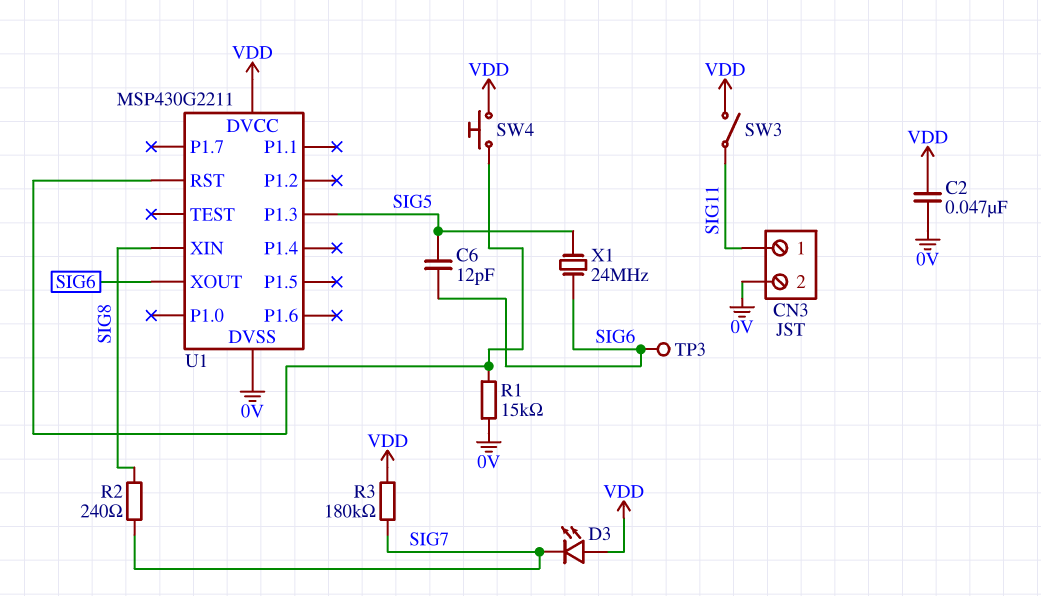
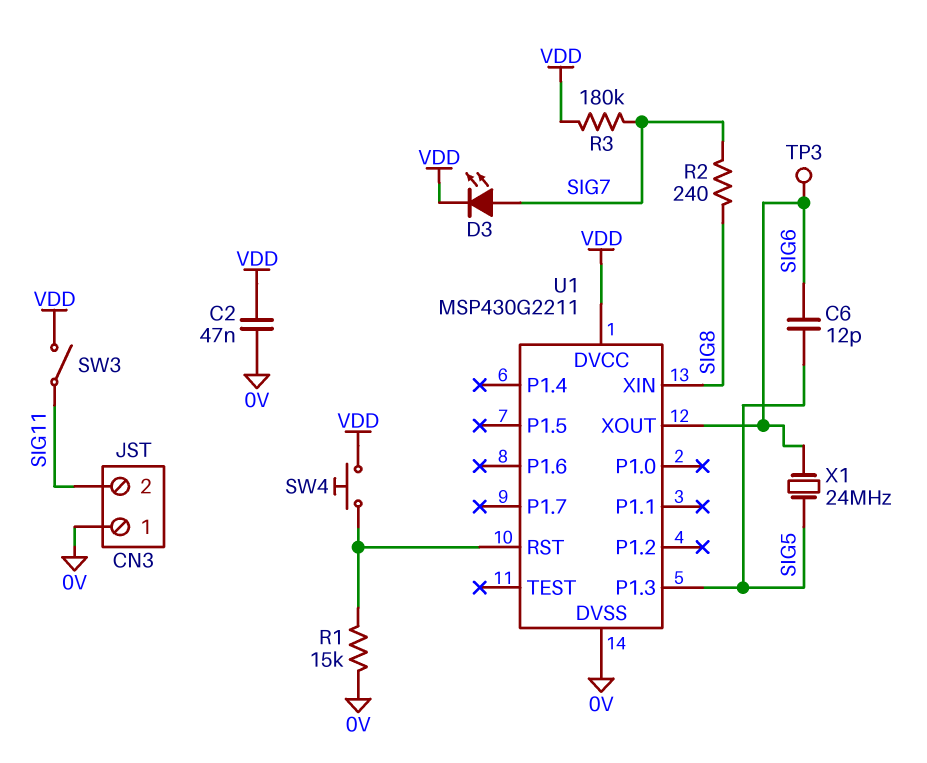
CN3 pin 1: SIG11 -> 0V
CN3 pin 2: 0V -> SIG11
D3: LED (A VDD, K SIG7) -> LED (A SIG7, K VDD)

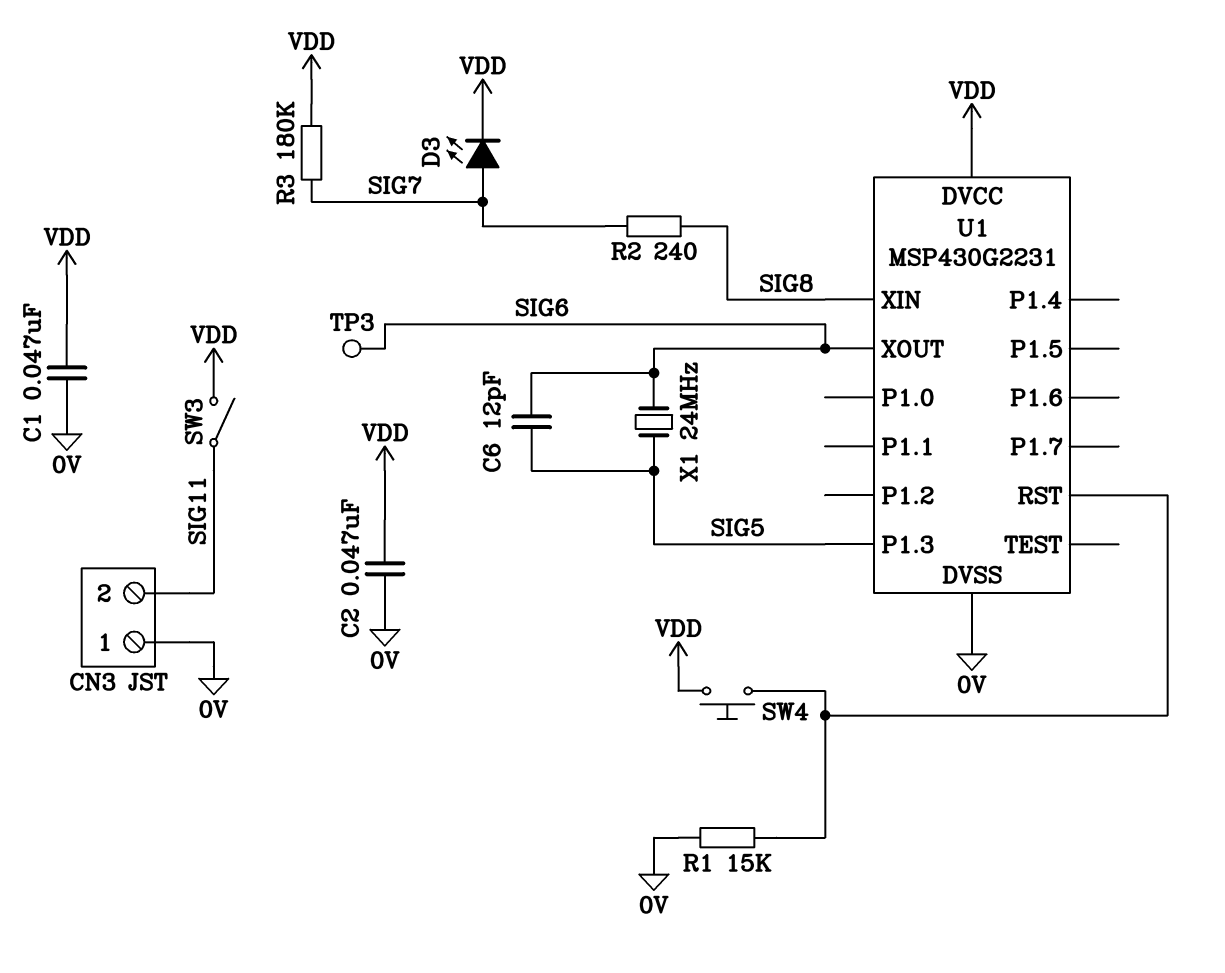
C1: none -> 47nF (0V, VDD)
U1: MSP430G2211 -> MSP430G2231

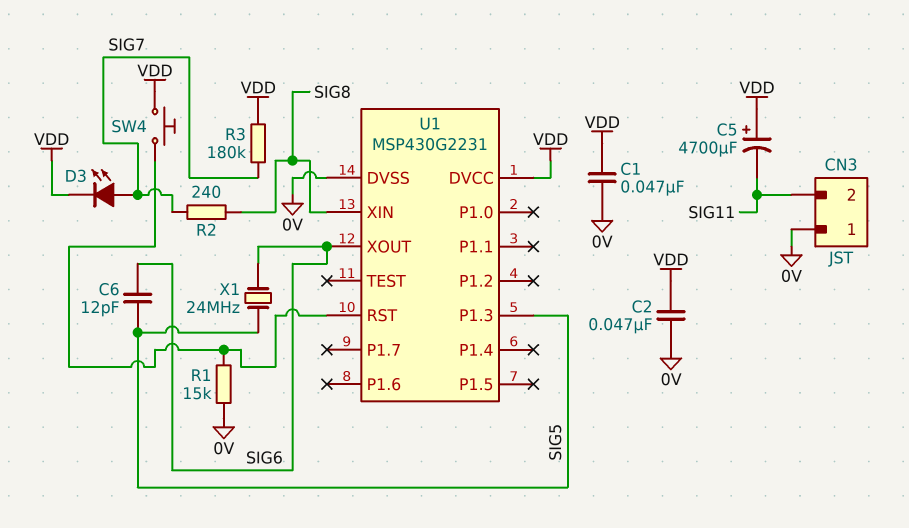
C5: none -> 4700uF (plus VDD, minus SIG11)
SW3: switch (SIG11, VDD) -> none
TP3: test point (SIG6) -> none

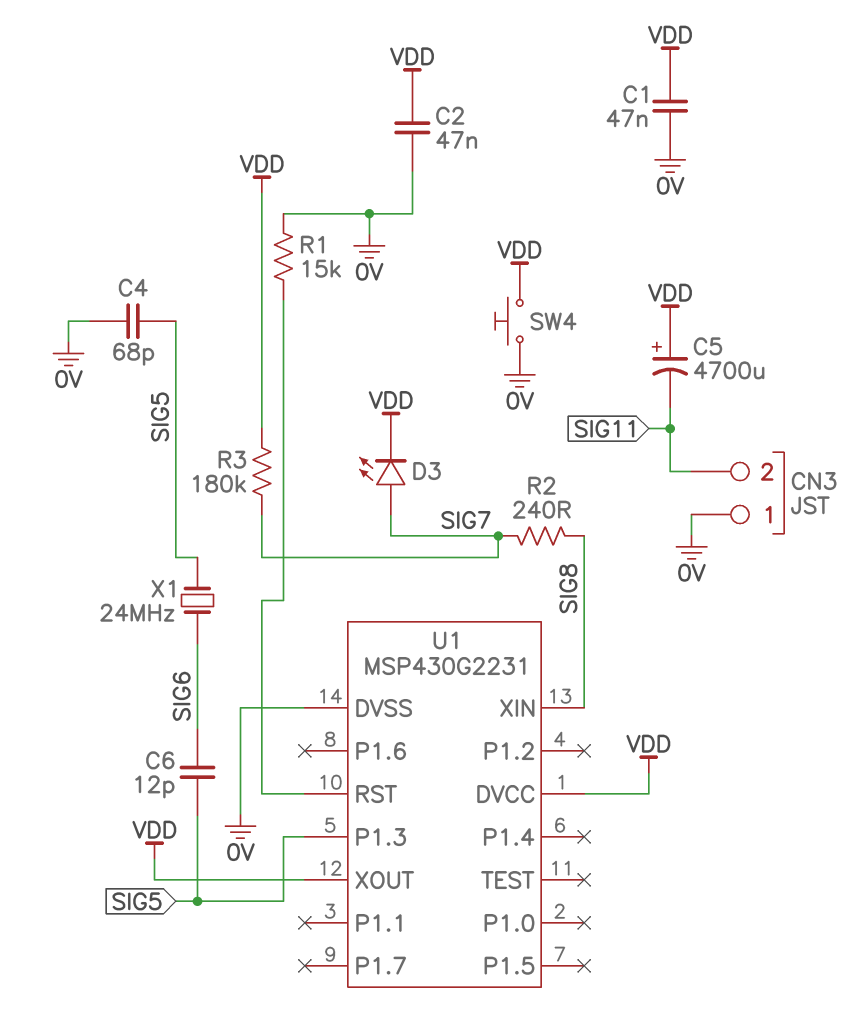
C4: none -> 68pF (0V, SIG5)
SW4: button (U1/RST, VDD) -> button (0V, VDD)
U1 pin XOUT: SIG6 -> VDD

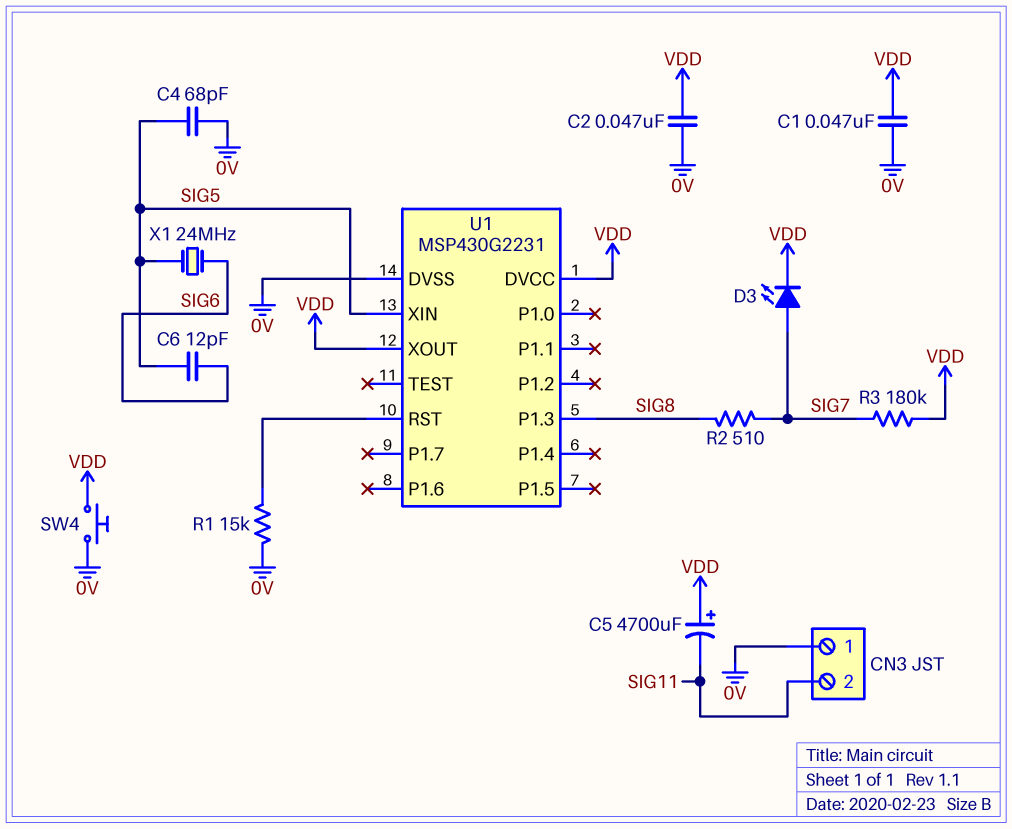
R2: 240 (SIG7, SIG8) -> 510 (SIG7, SIG8)
U1 pin P1.3: SIG5 -> SIG8
U1 pin XIN: SIG8 -> SIG5

